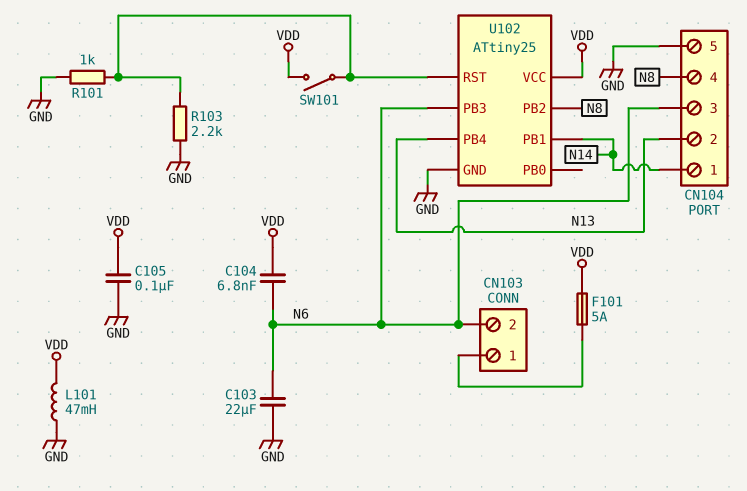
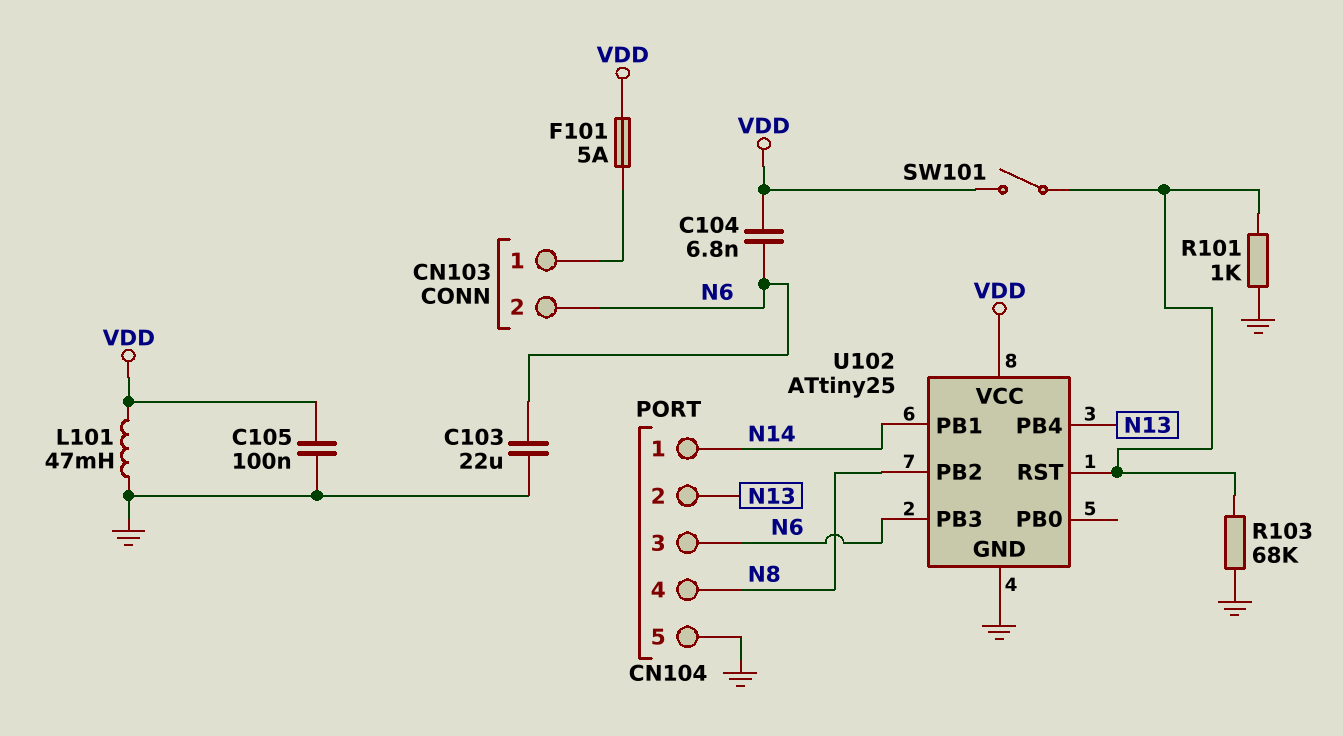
R103: 2.2k (GND, U102/RST) -> 68k (GND, U102/RST)

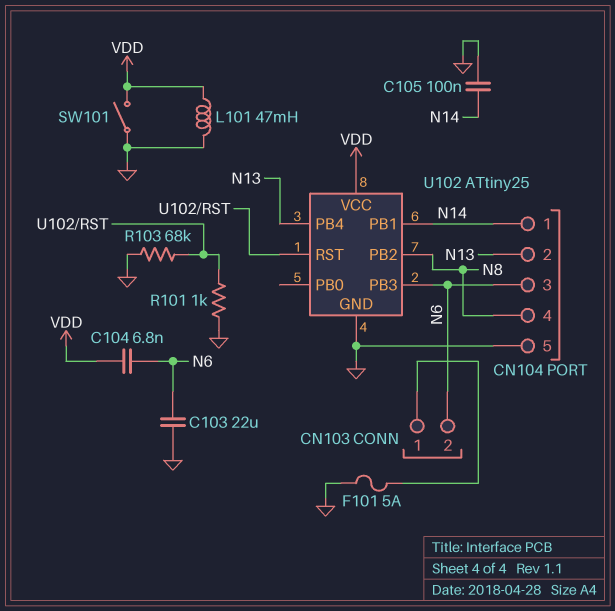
C105: 100nF (GND, VDD) -> 100nF (GND, N14)
F101: 5A (CN103/1, VDD) -> 5A (CN103/1, GND)
SW101: switch (U102/RST, VDD) -> switch (GND, VDD)

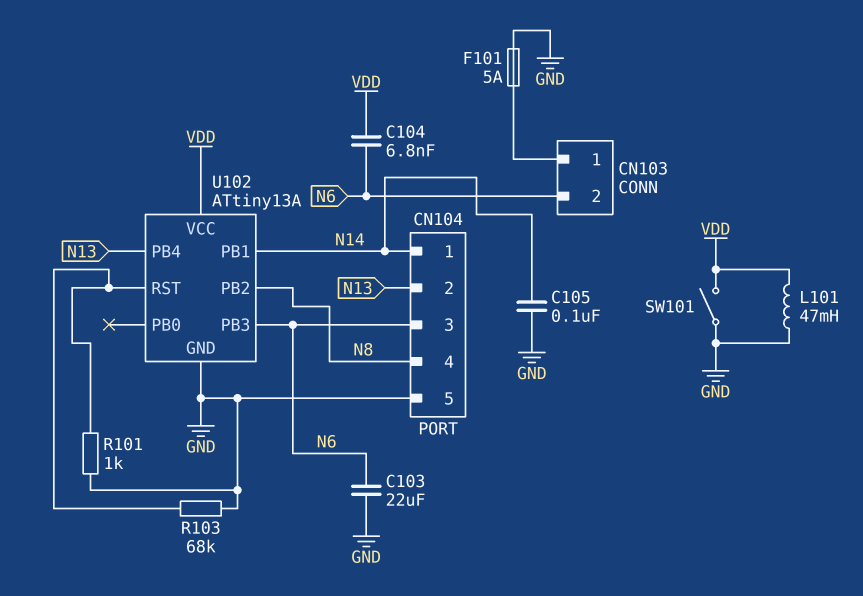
U102: ATtiny25 -> ATtiny13A

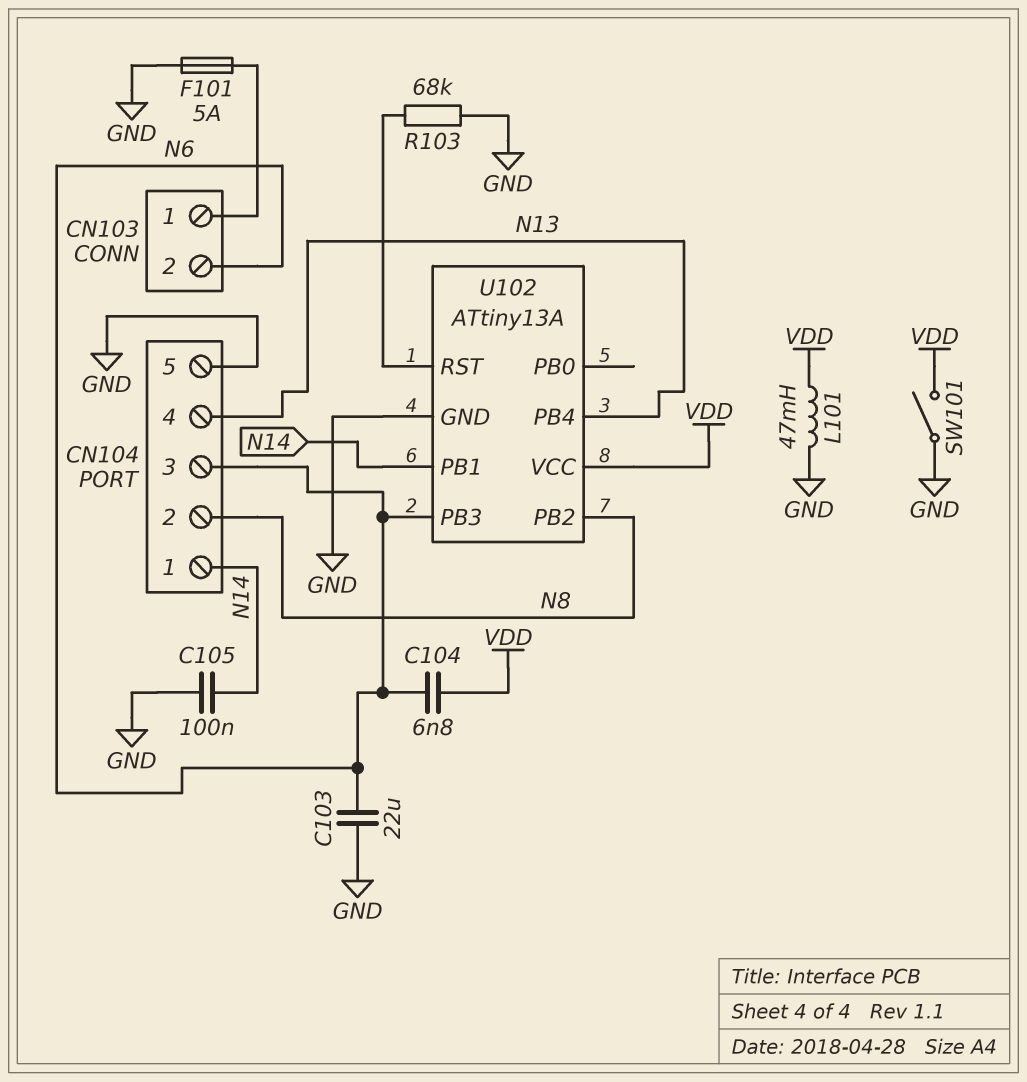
CN104 pin 2: N13 -> N8
CN104 pin 4: N8 -> N13
R101: 1k (GND, U102/RST) -> none

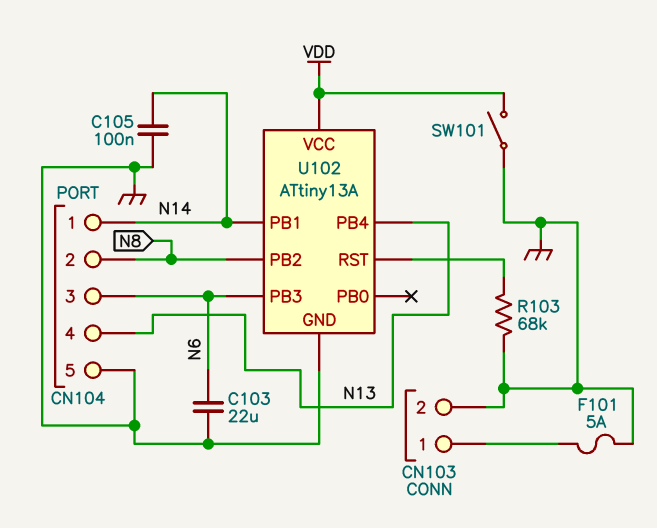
C104: 6.8nF (N6, VDD) -> none
CN103 pin 2: N6 -> GND
L101: 47mH (GND, VDD) -> none

